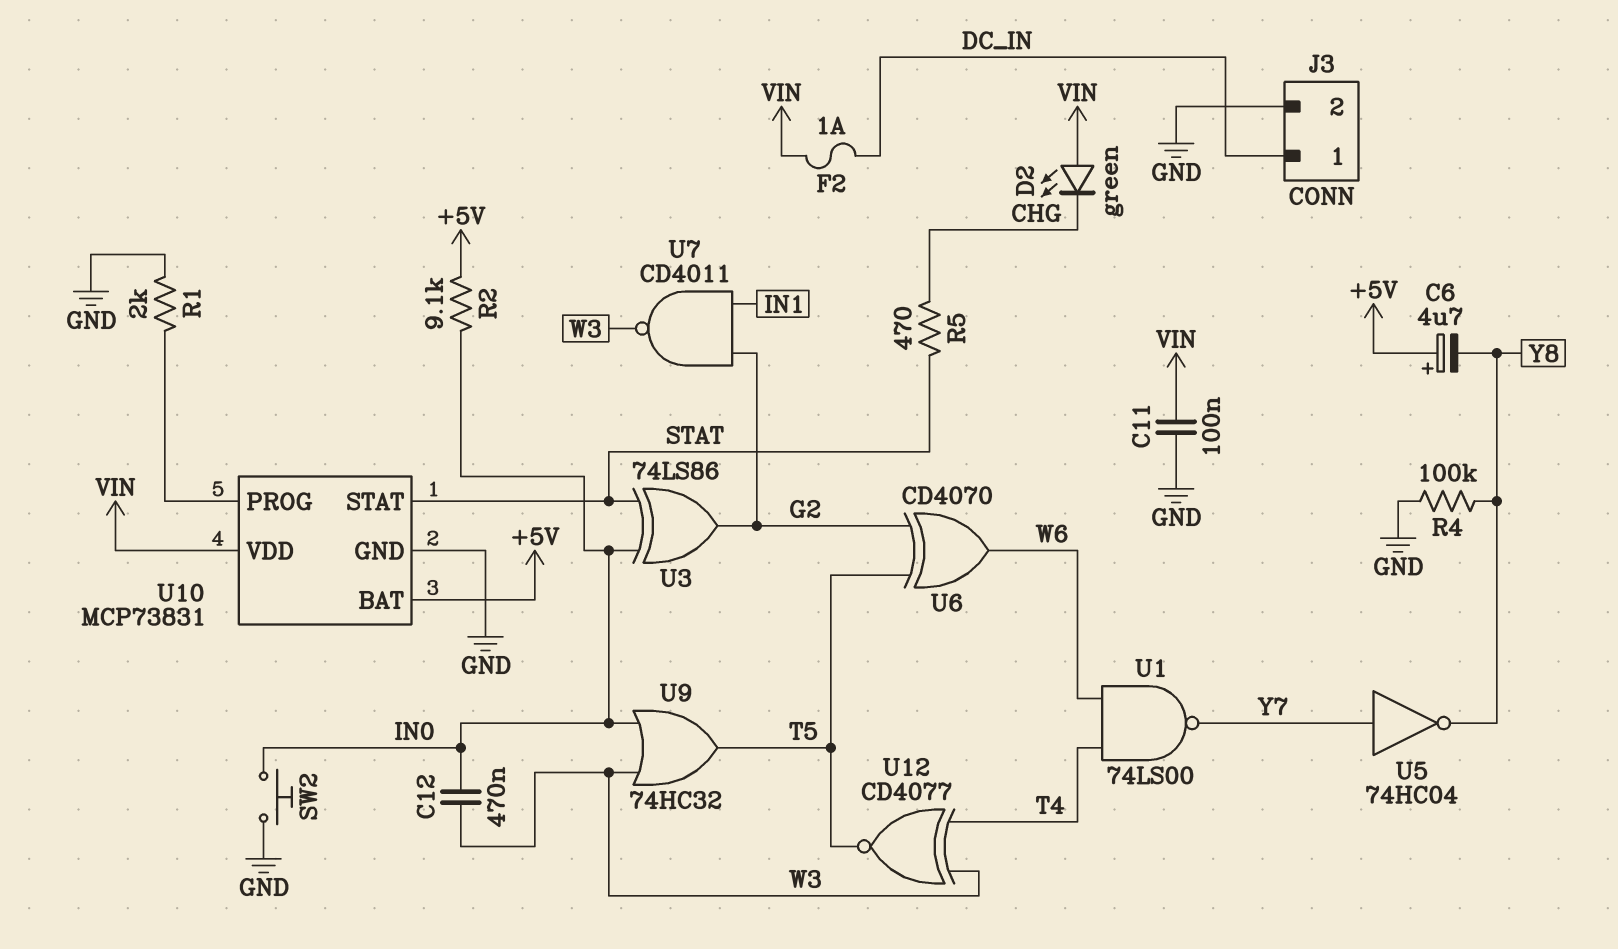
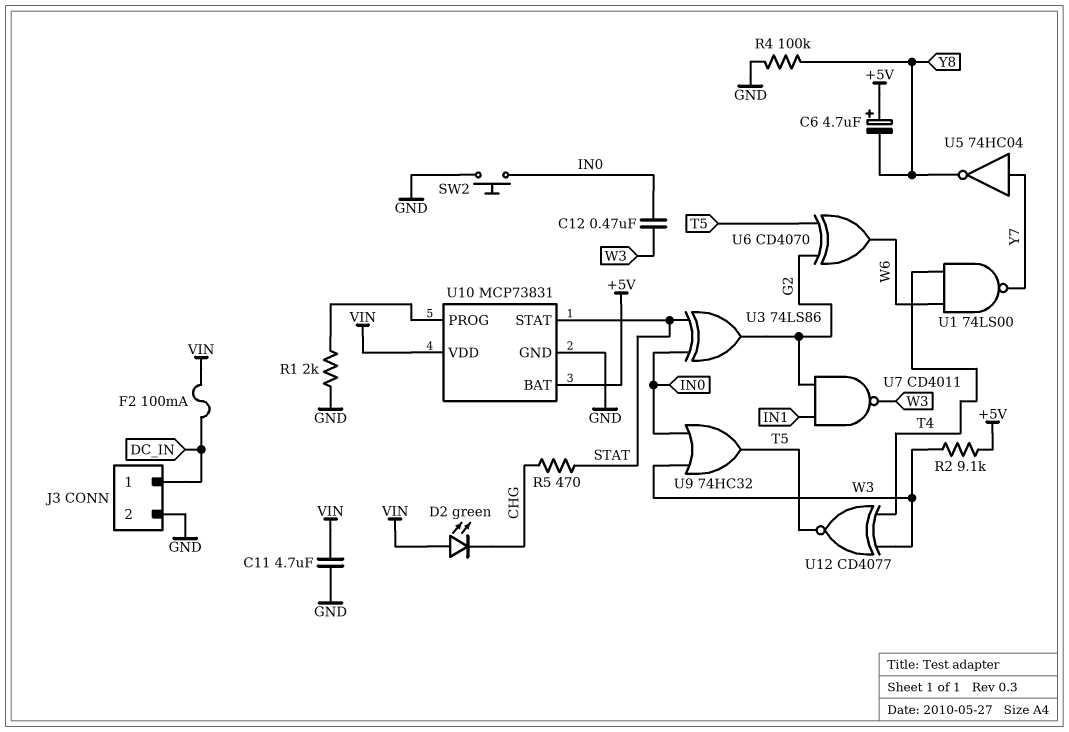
C11: 100nF (GND, VIN) -> 4.7uF (GND, VIN)
F2: 1A (DC_IN, VIN) -> 100mA (DC_IN, VIN)
R2: 9.1k (+5V, IN0) -> 9.1k (+5V, W3)

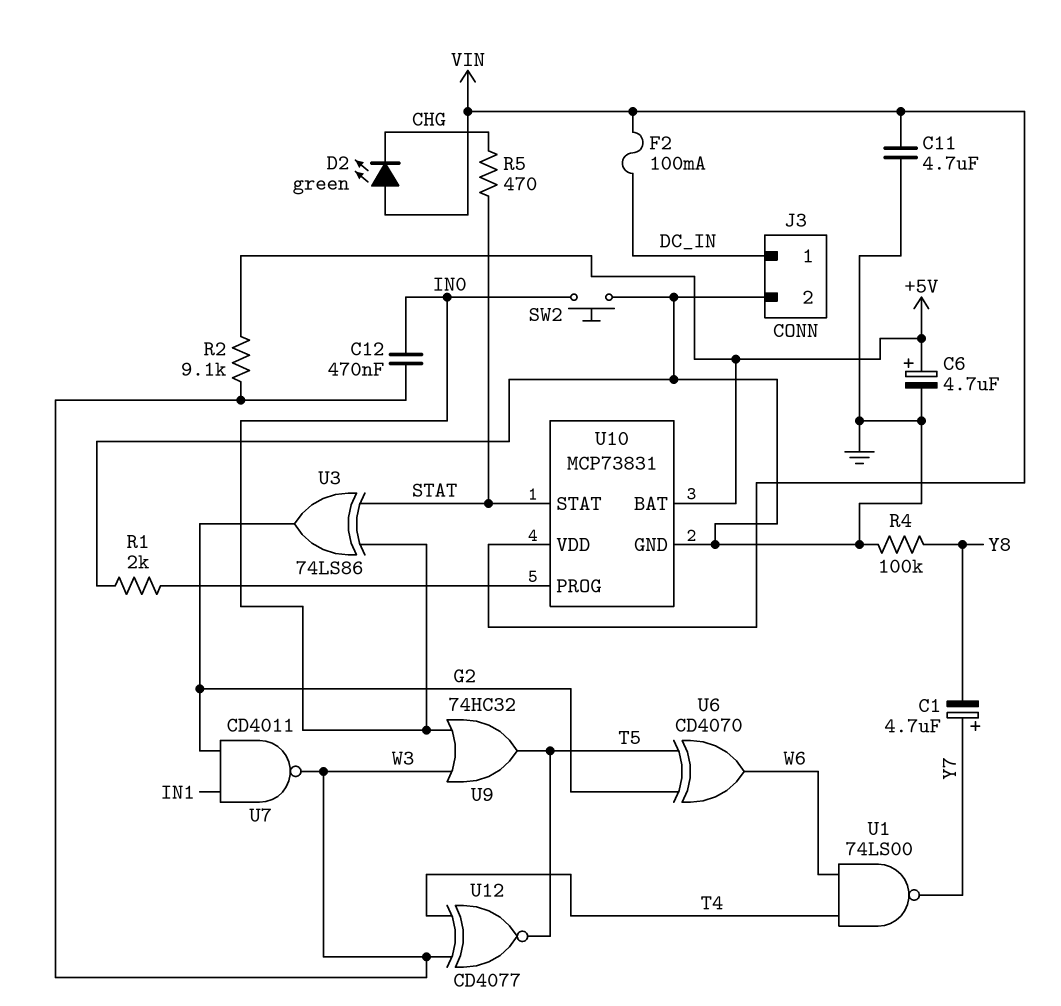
C1: none -> 4.7uF (plus Y7, minus Y8)
C6: 4.7uF (plus +5V, minus Y8) -> 4.7uF (plus +5V, minus GND)
U5: NOT 74HC04 (in Y7, out Y8) -> none

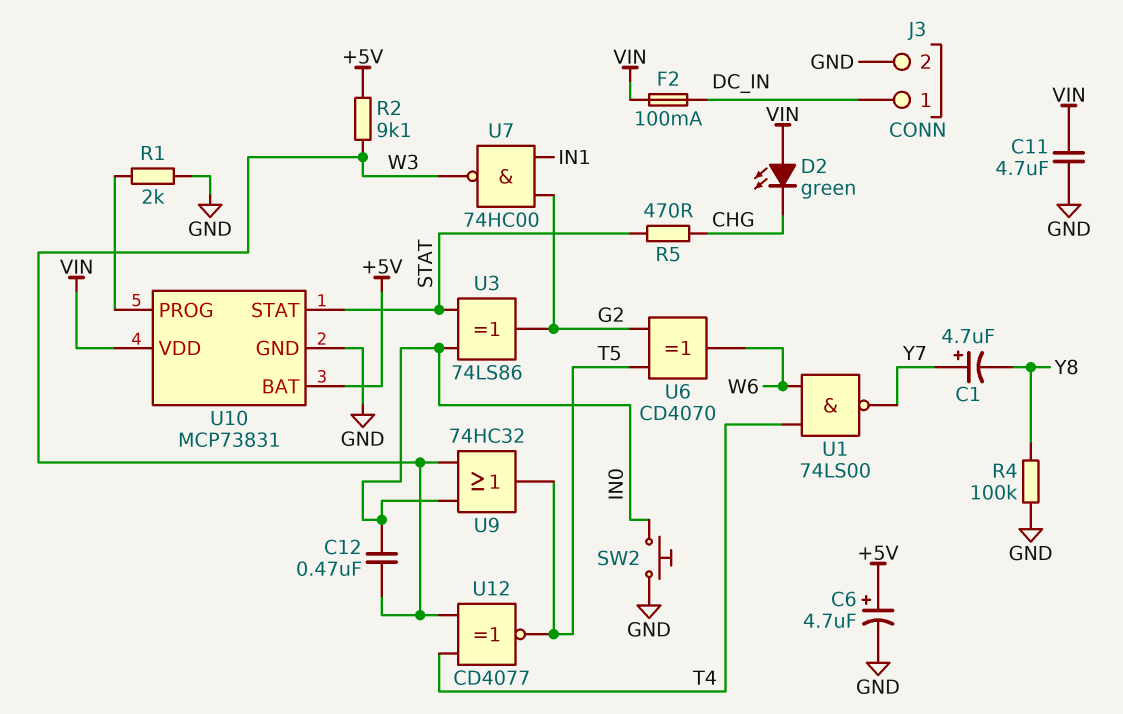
U7: NAND CD4011 (in G2, in IN1, out W3) -> NAND 74HC00 (in G2, in IN1, out W3)

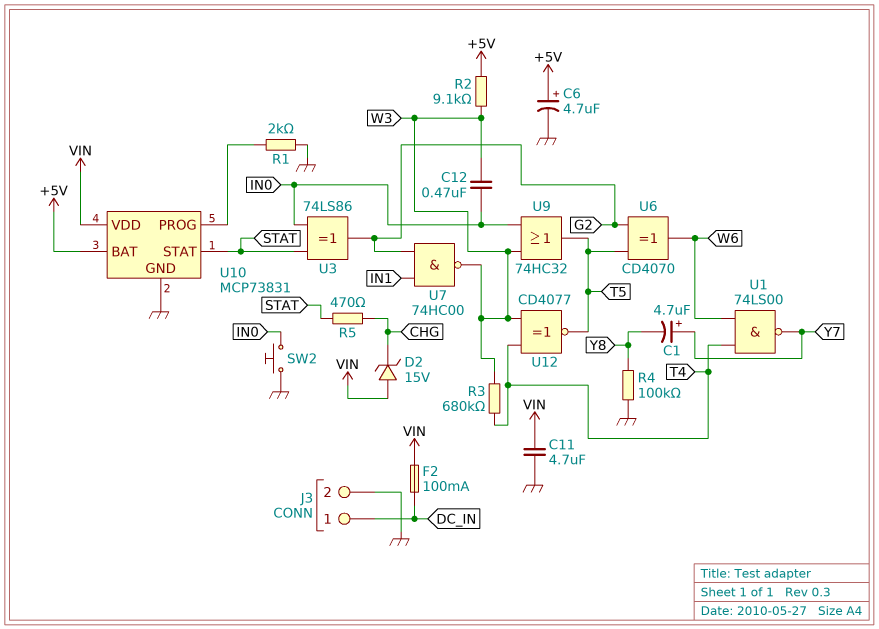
D2: LED green (A VIN, K CHG) -> zener 15V (A VIN, K CHG)
R3: none -> 680k (T4, W3)

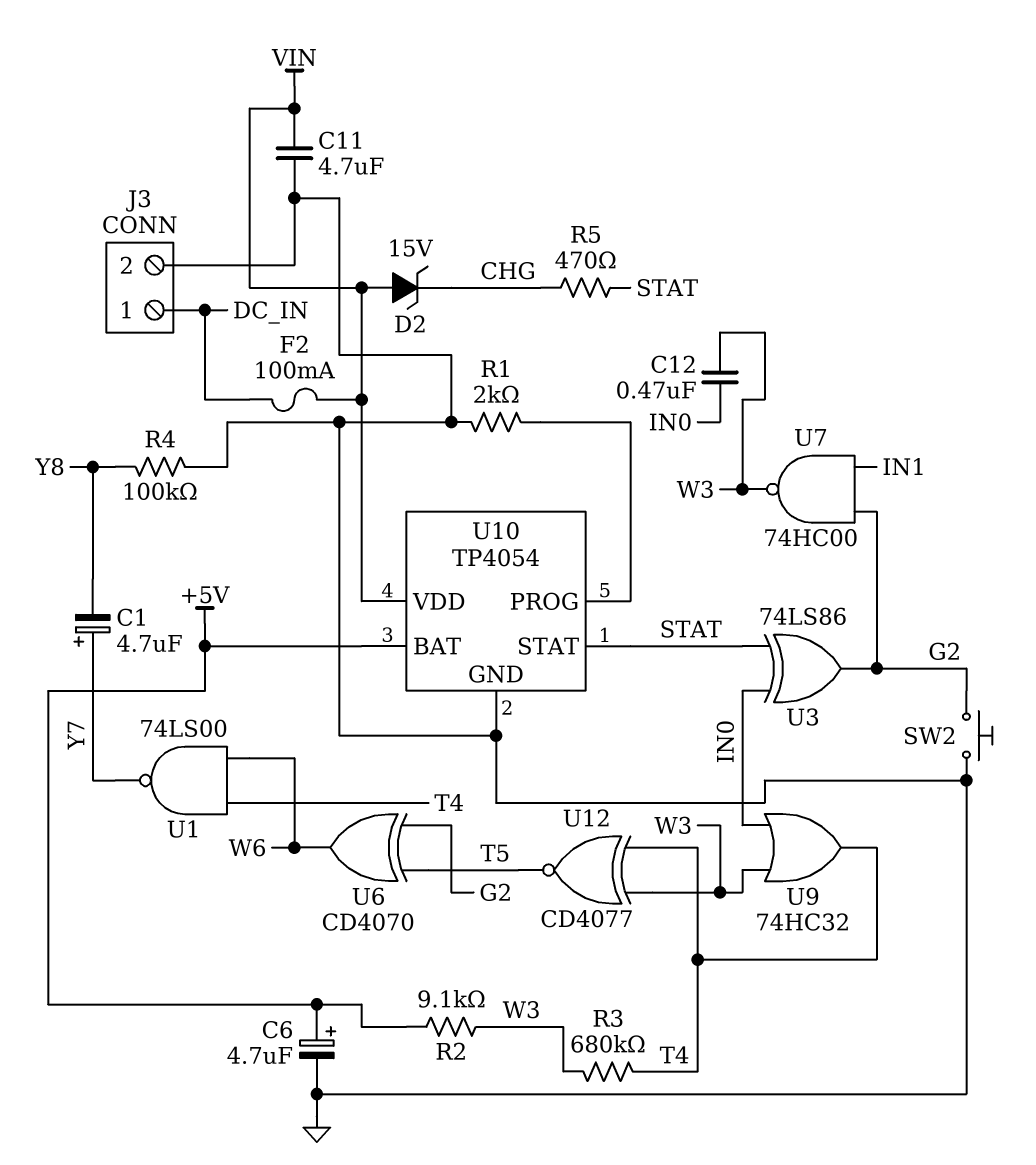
SW2: button (GND, IN0) -> button (G2, GND)
U9: OR 74HC32 (in IN0, in W3, out T5) -> OR 74HC32 (in IN0, in W3, out T4)
U10: MCP73831 -> TP4054

